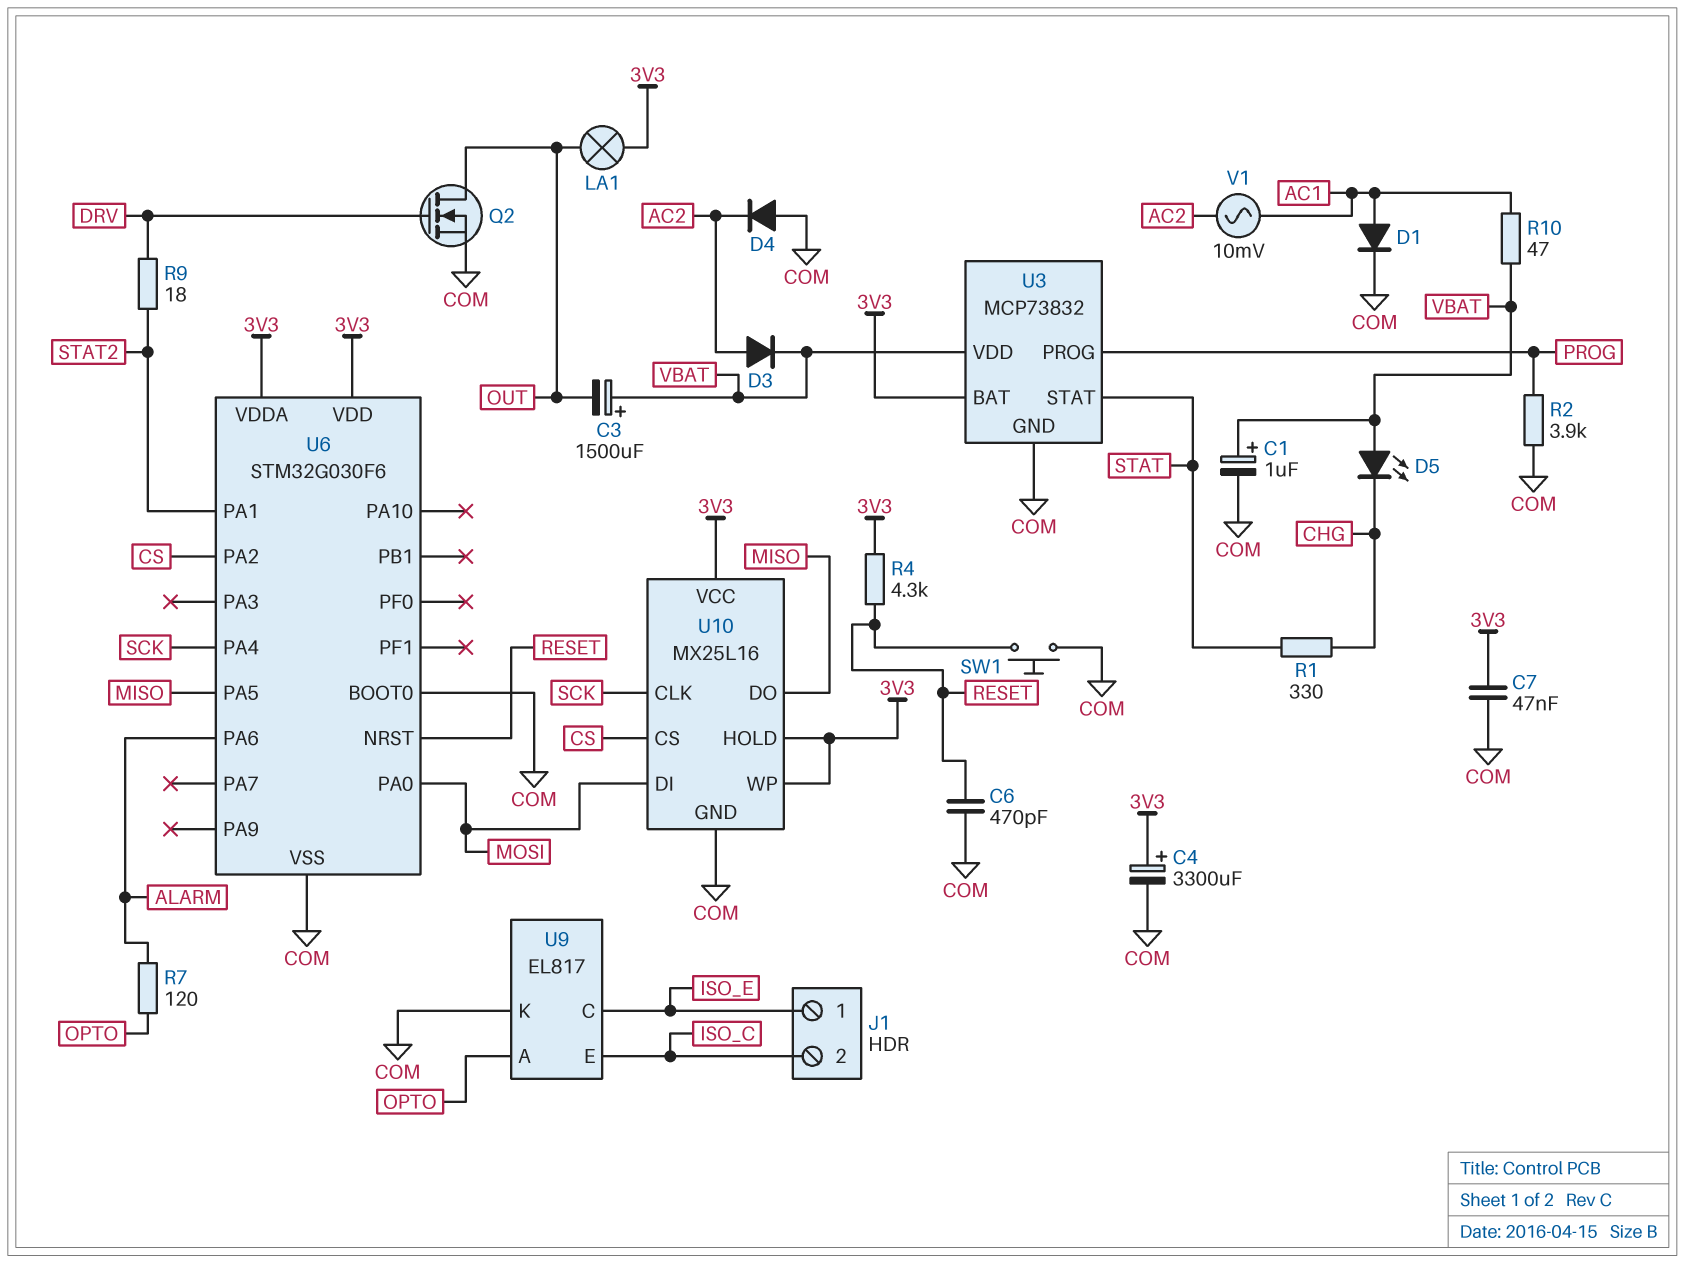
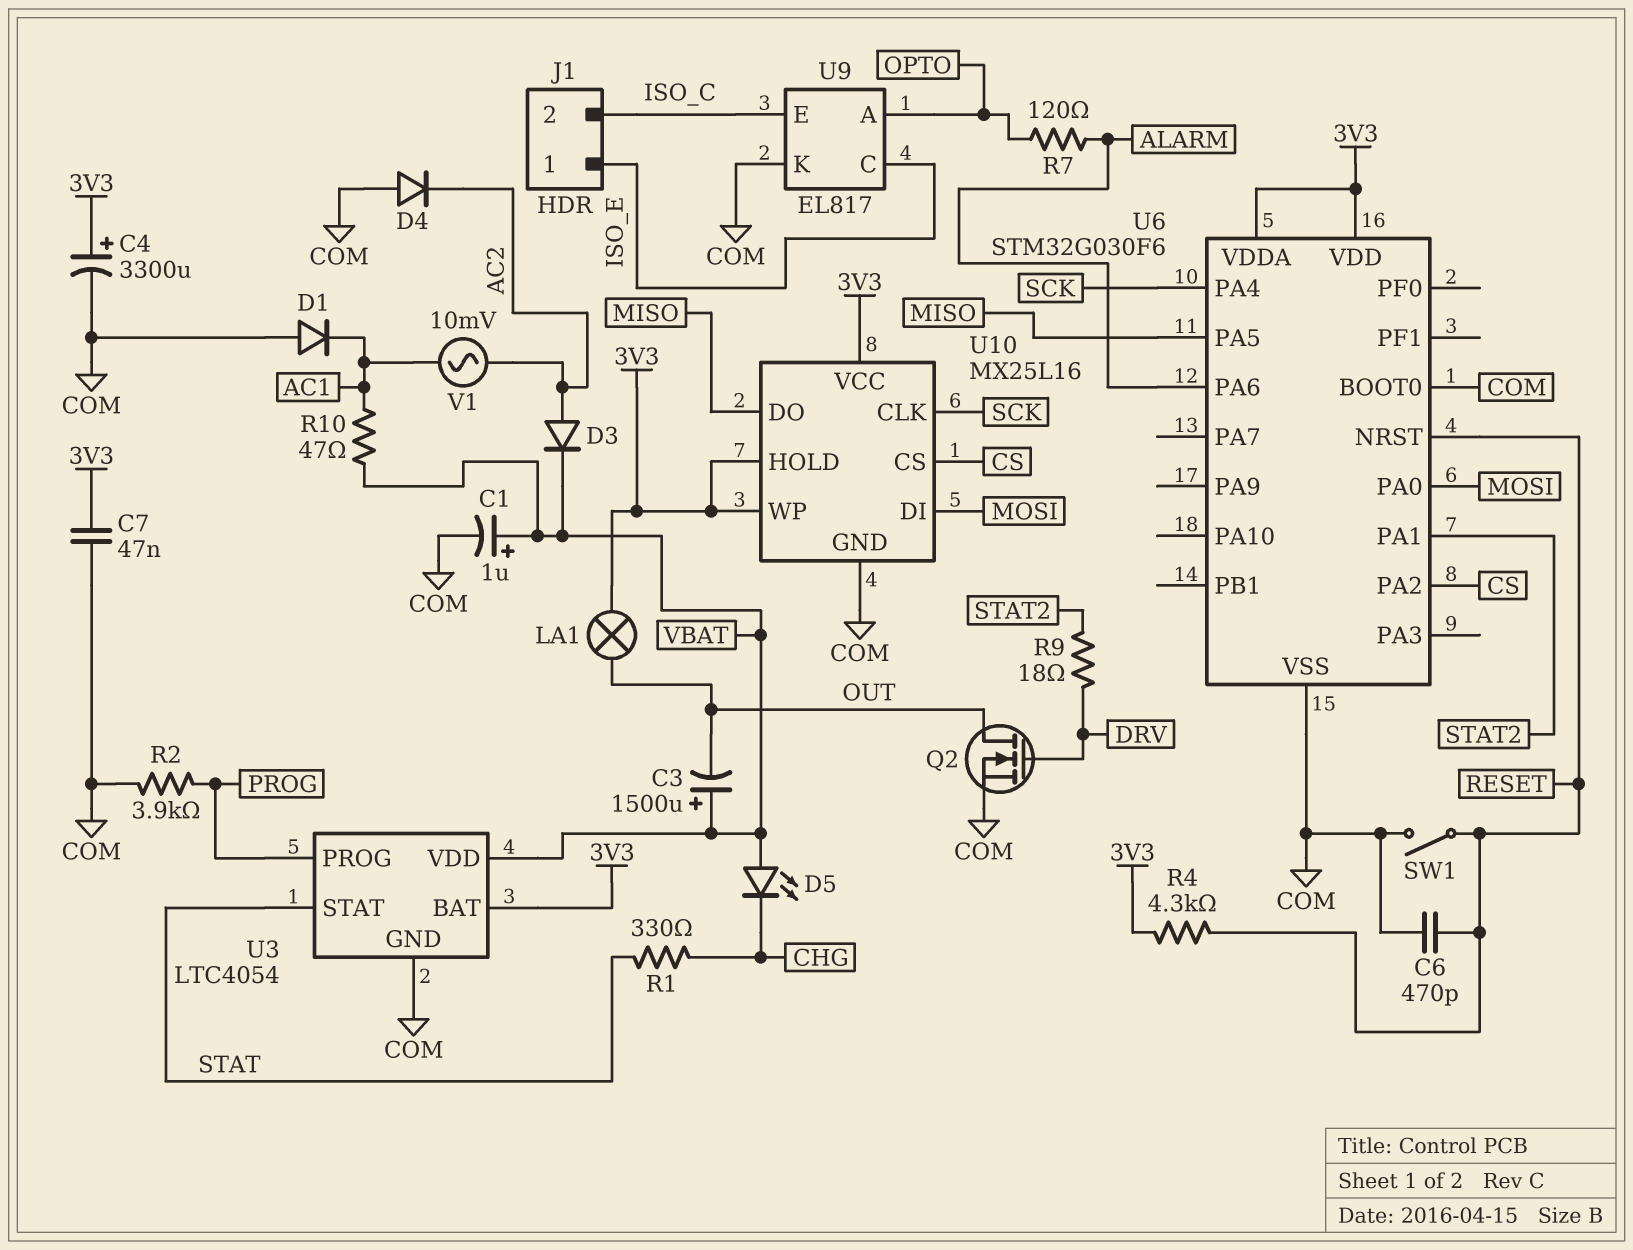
D1: diode (A AC1, K COM) -> diode (A COM, K AC1)
SW1: button (COM, RESET) -> switch (COM, RESET)
U3: MCP73832 -> LTC4054

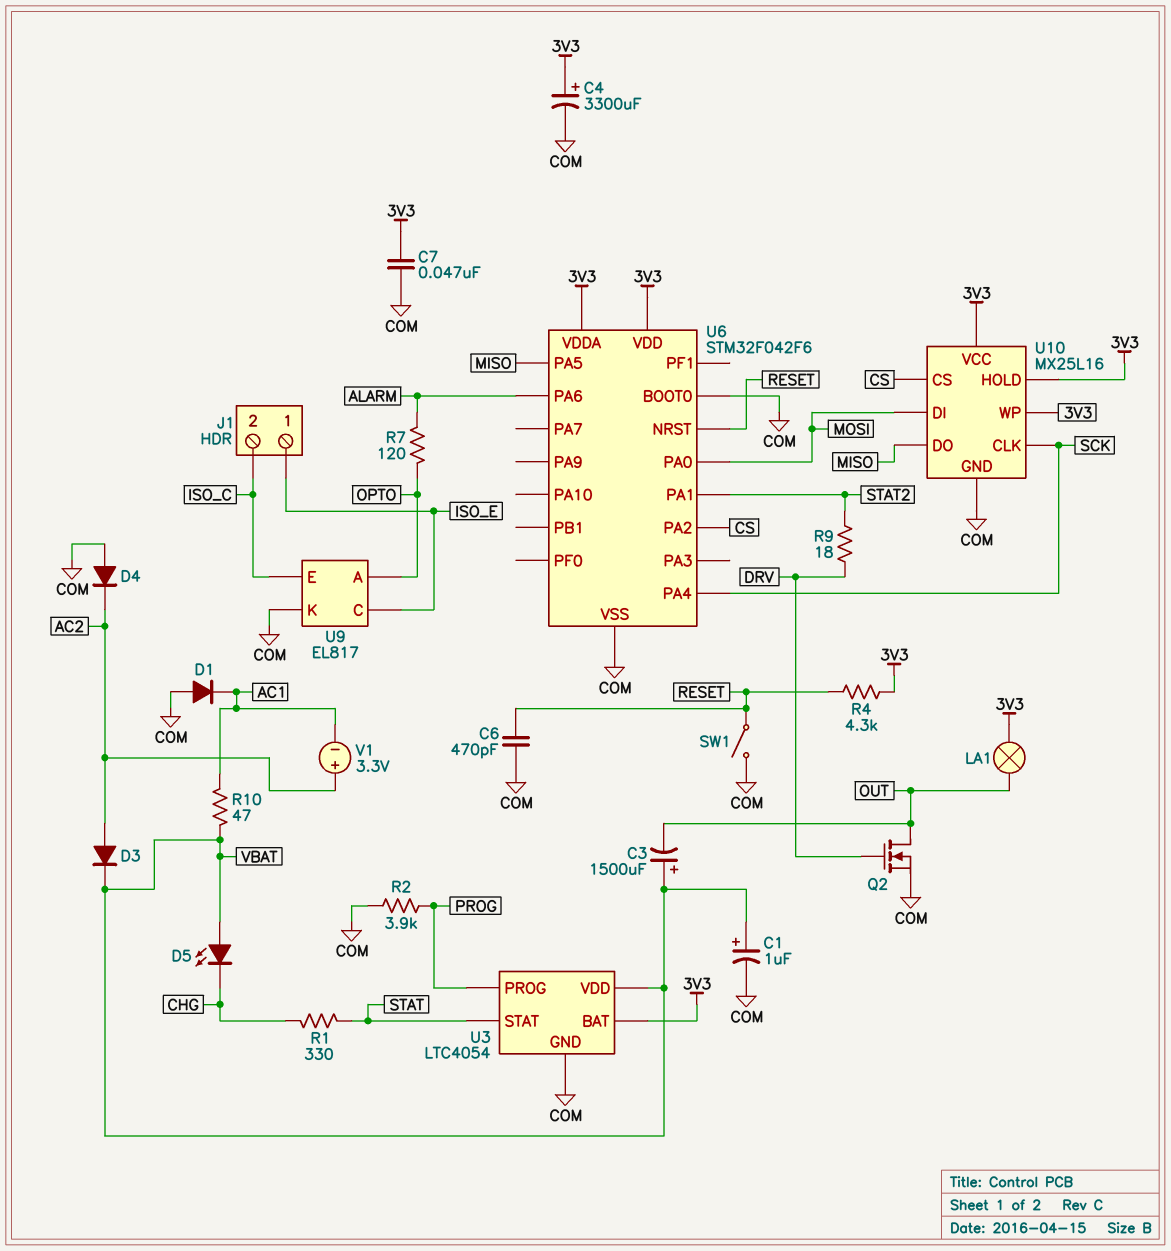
U6: STM32G030F6 -> STM32F042F6
V1: AC 10mV (AC1, AC2) -> 3.3V (plus AC2, minus AC1)

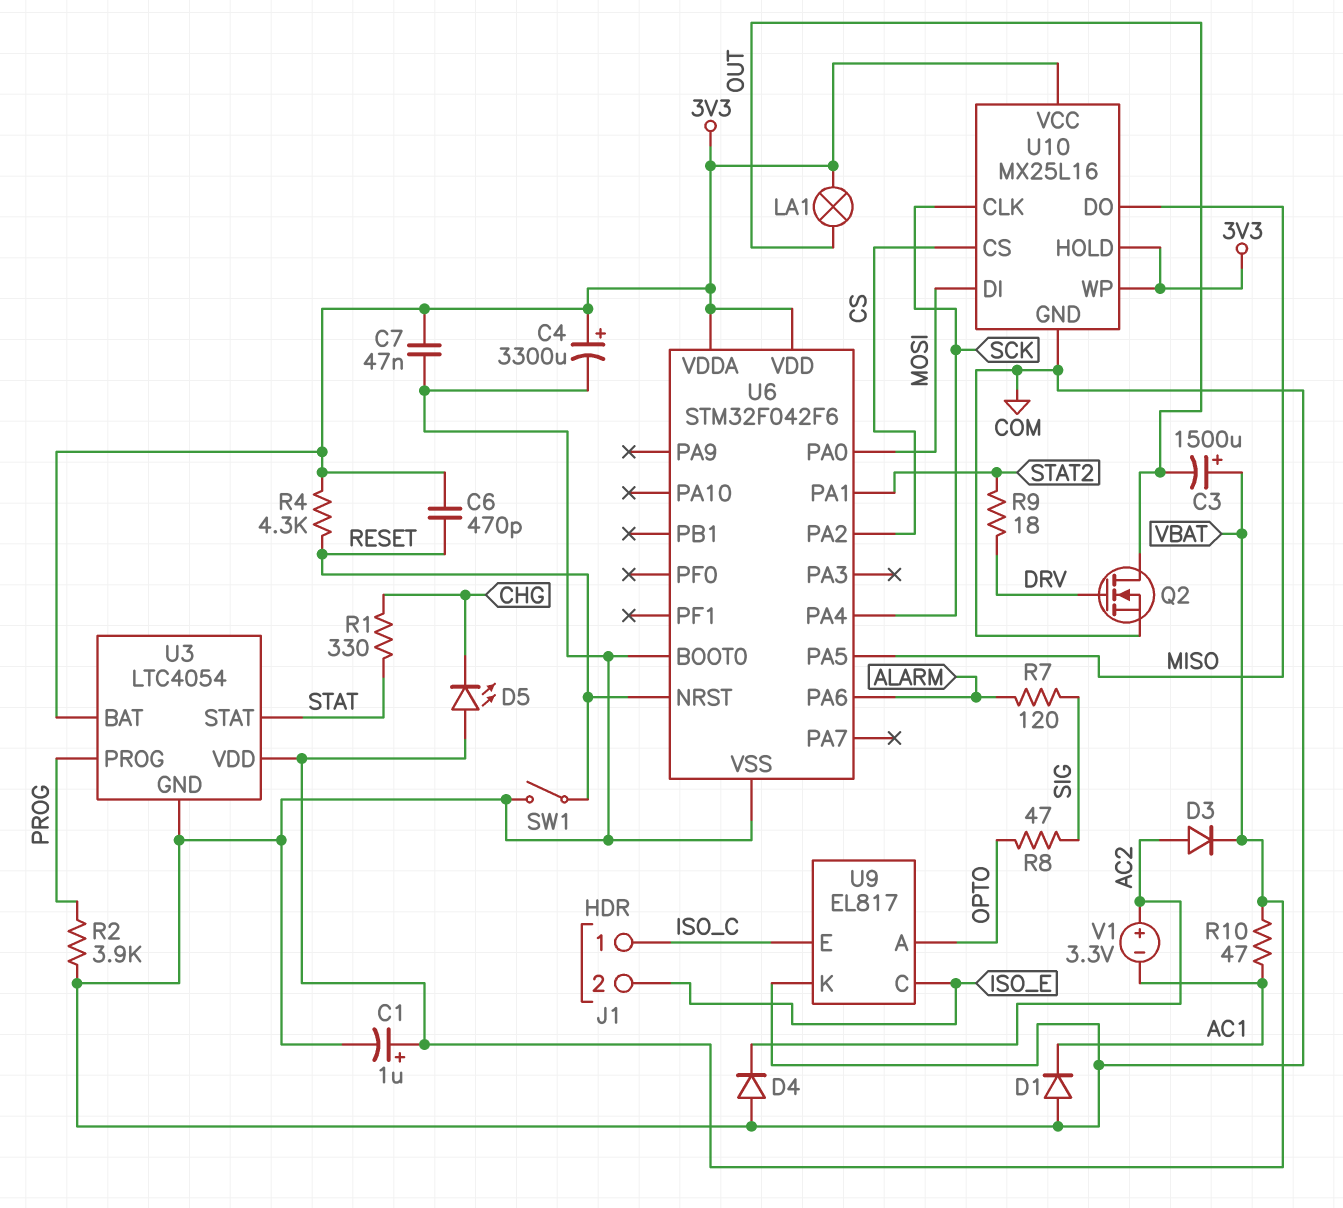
C6: 470pF (COM, RESET) -> 470pF (3V3, RESET)
J1 pin 1: ISO_E -> ISO_C
J1 pin 2: ISO_C -> ISO_E
R7: 120 (ALARM, OPTO) -> 120 (ALARM, SIG)
R8: none -> 47 (OPTO, SIG)

